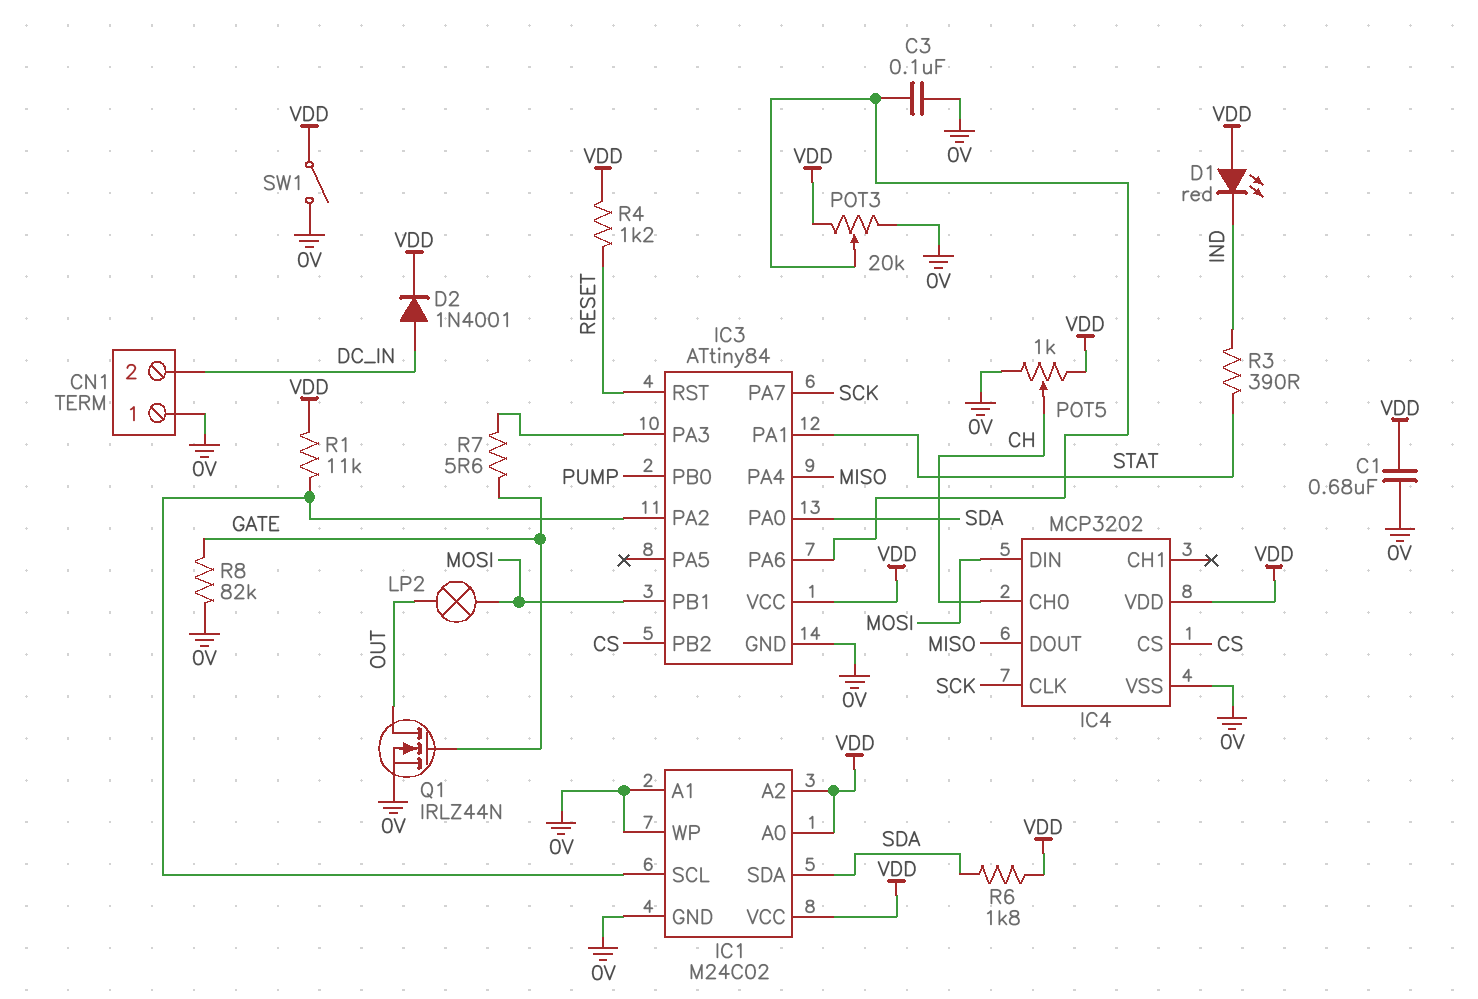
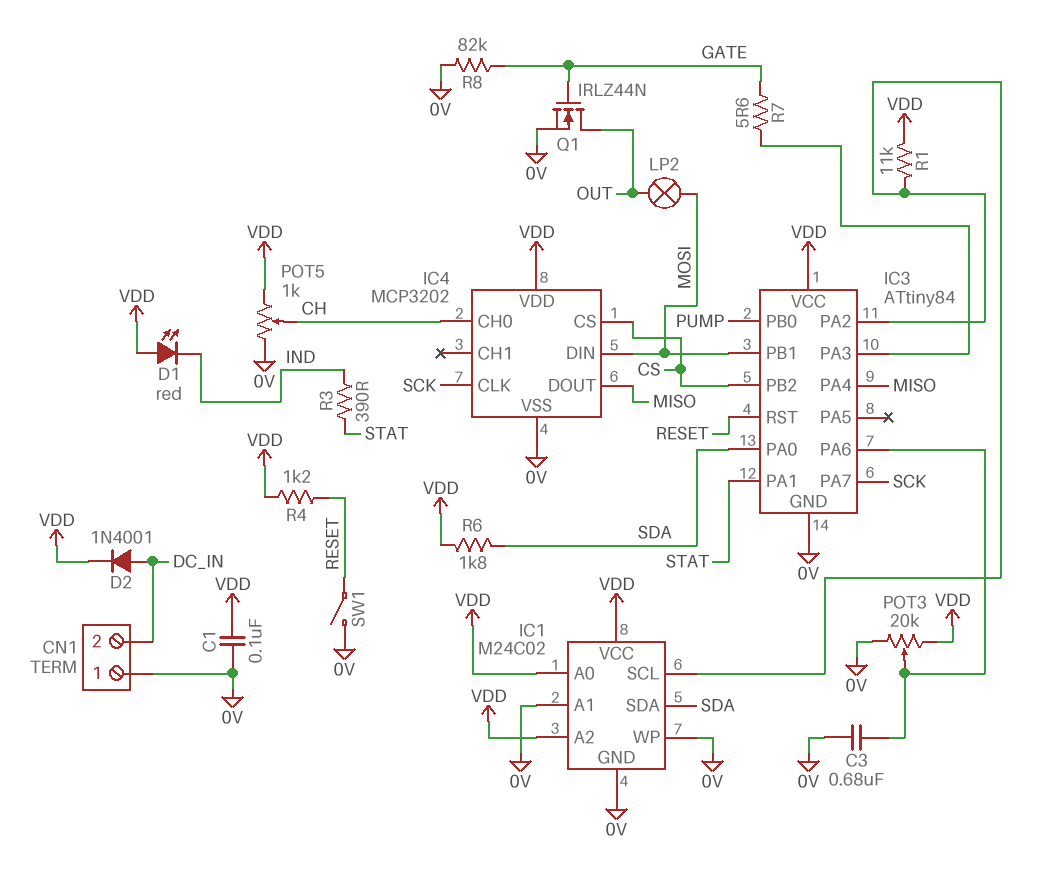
C1: 680nF (0V, VDD) -> 100nF (0V, VDD)
C3: 100nF (0V, IC3/PA6) -> 680nF (0V, IC3/PA6)
SW1: switch (0V, VDD) -> switch (0V, RESET)

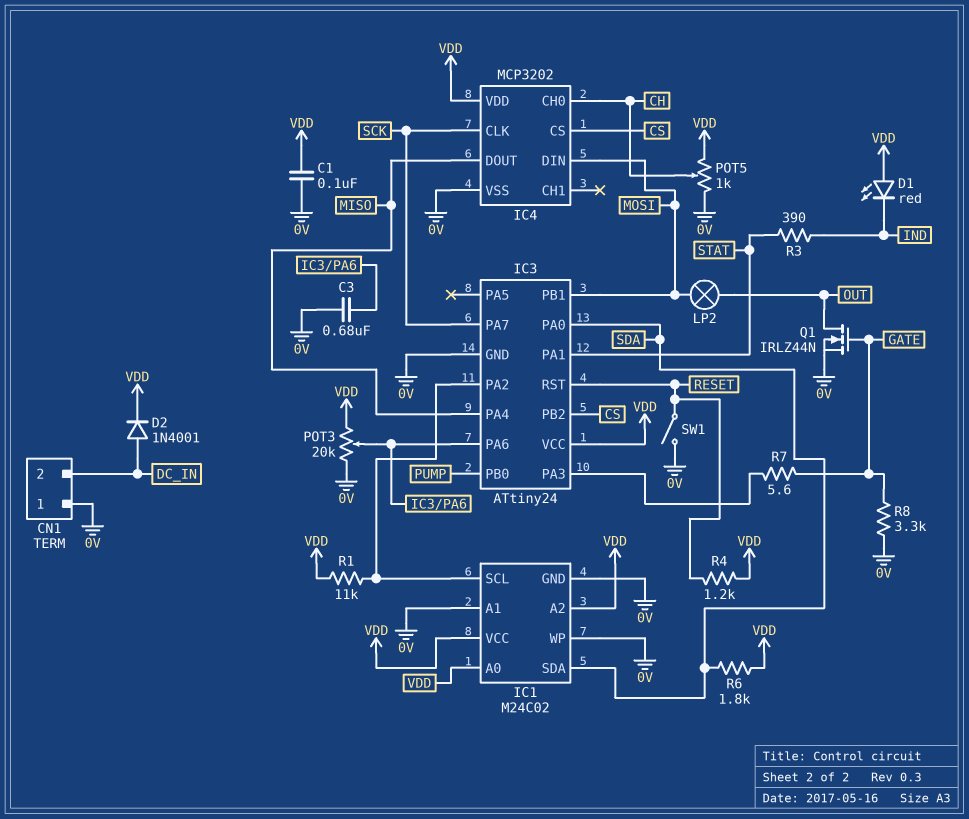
IC3: ATtiny84 -> ATtiny24
R8: 82k (0V, GATE) -> 3.3k (0V, GATE)

